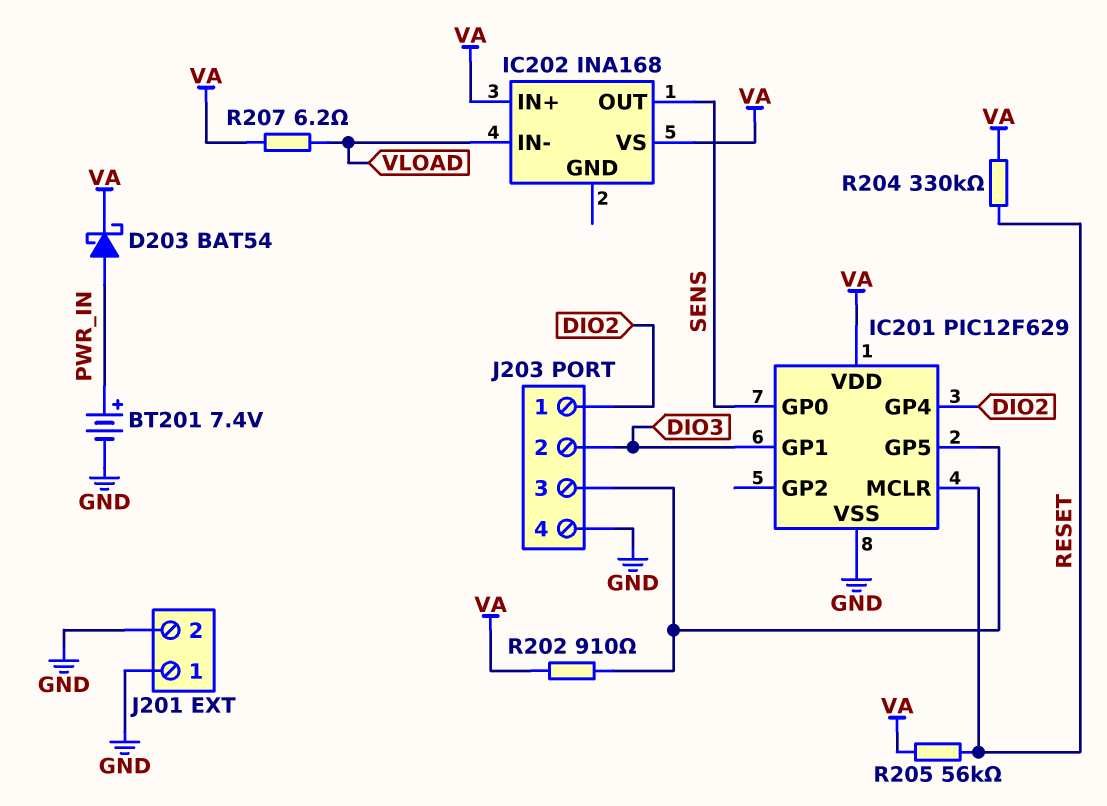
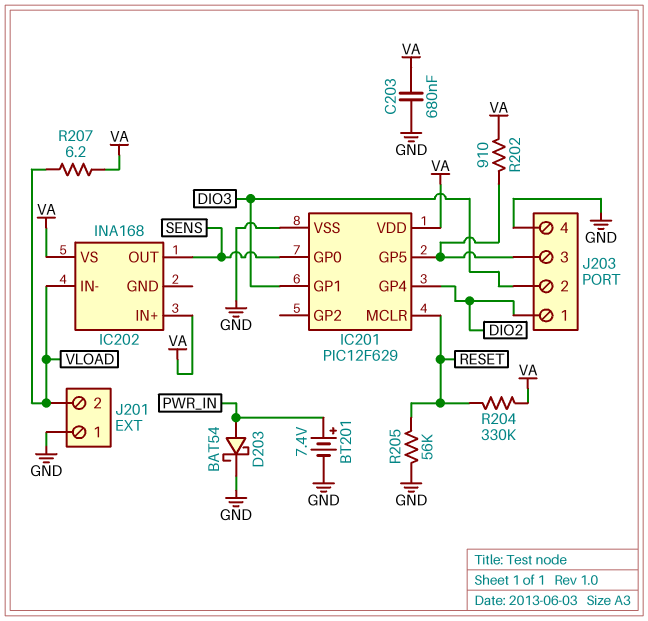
C203: none -> 680nF (GND, VA)
D203: schottky BAT54 (A PWR_IN, K VA) -> schottky BAT54 (A PWR_IN, K GND)
J201 pin 2: GND -> VLOAD
R205: 56k (RESET, VA) -> 56k (GND, RESET)

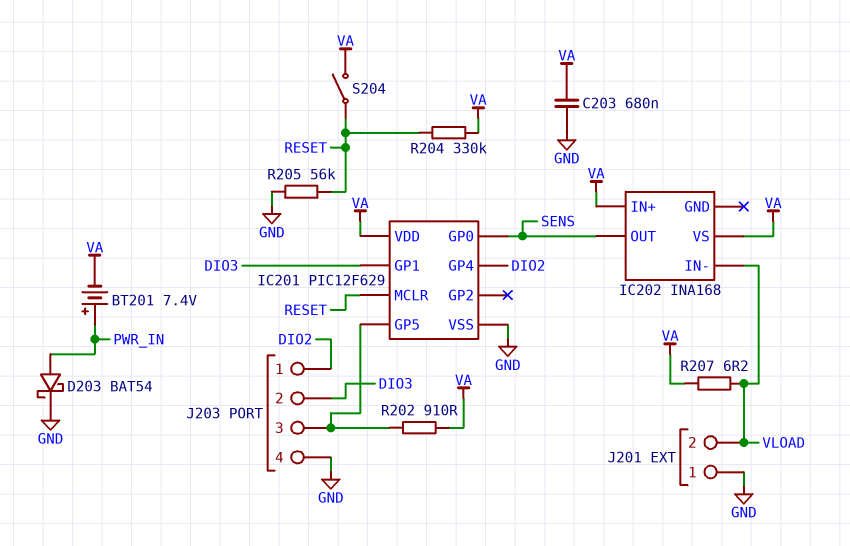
BT201: 7.4V (plus PWR_IN, minus GND) -> 7.4V (plus PWR_IN, minus VA)
S204: none -> switch (RESET, VA)

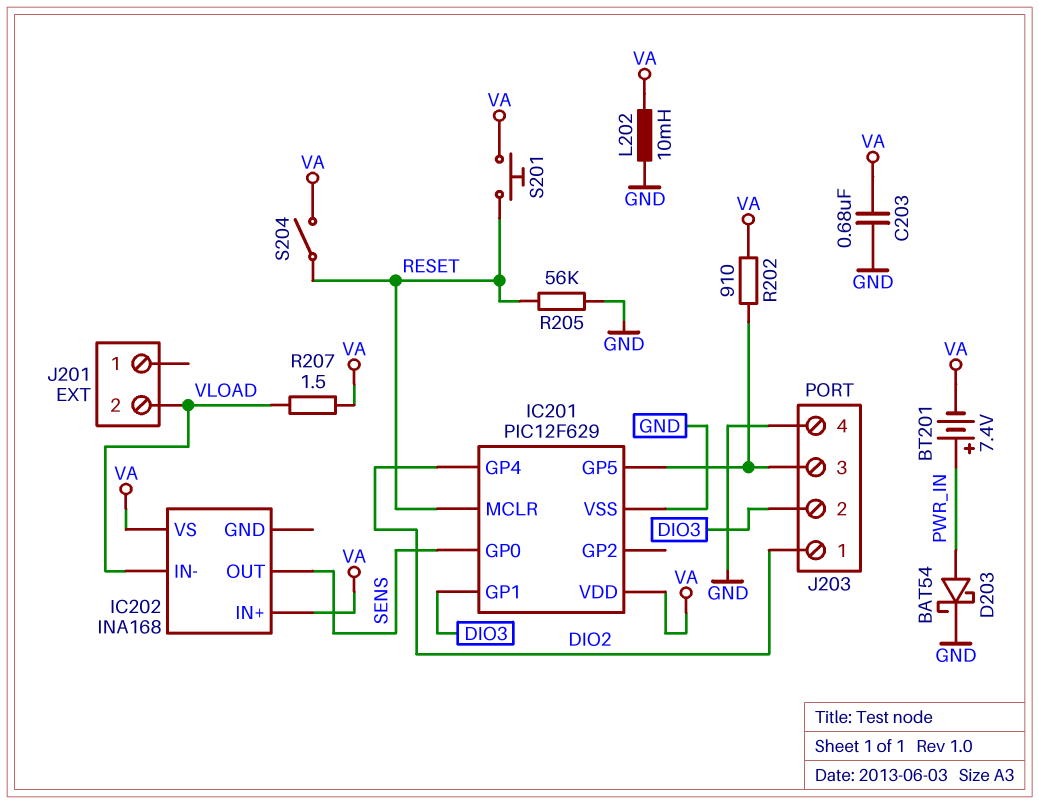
J201 pin 1: GND -> none
L202: none -> 10mH (GND, VA)
R204: 330k (RESET, VA) -> none
R207: 6.2 (VA, VLOAD) -> 1.5 (VA, VLOAD)
S201: none -> button (RESET, VA)

